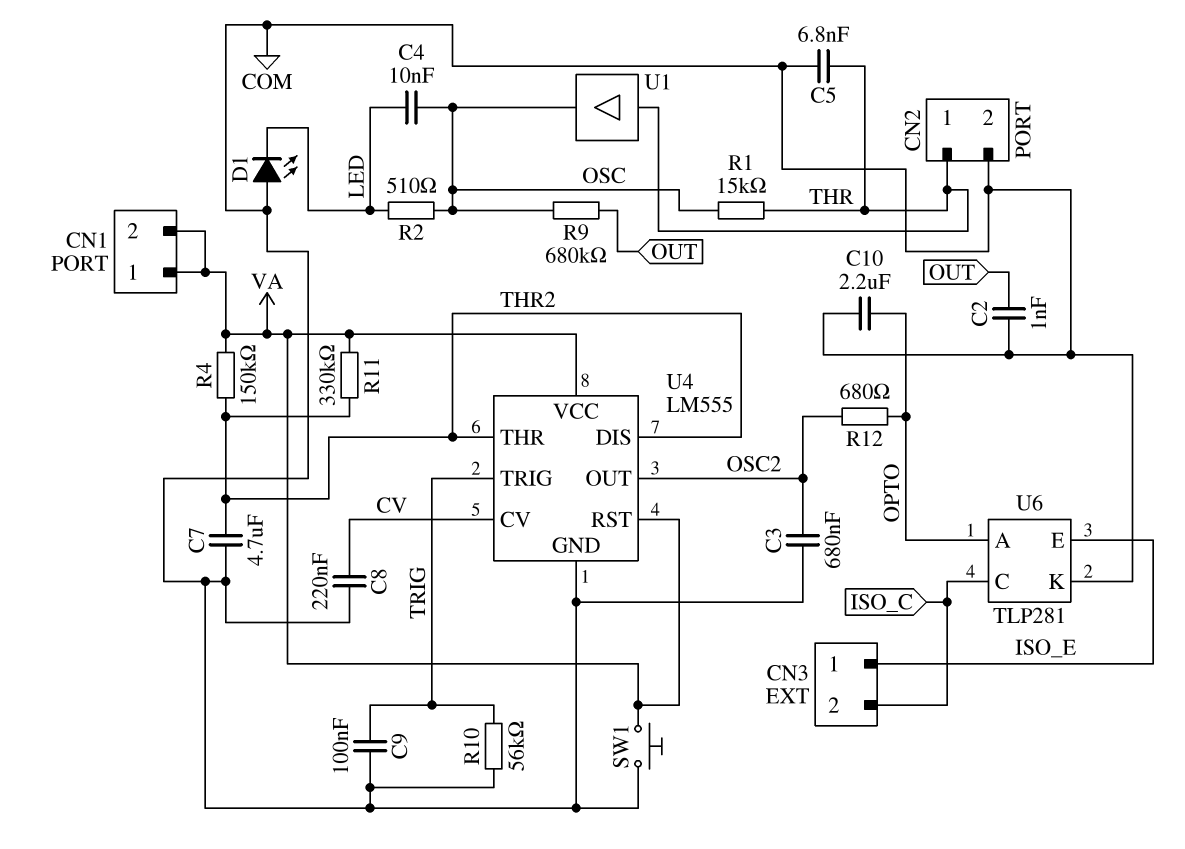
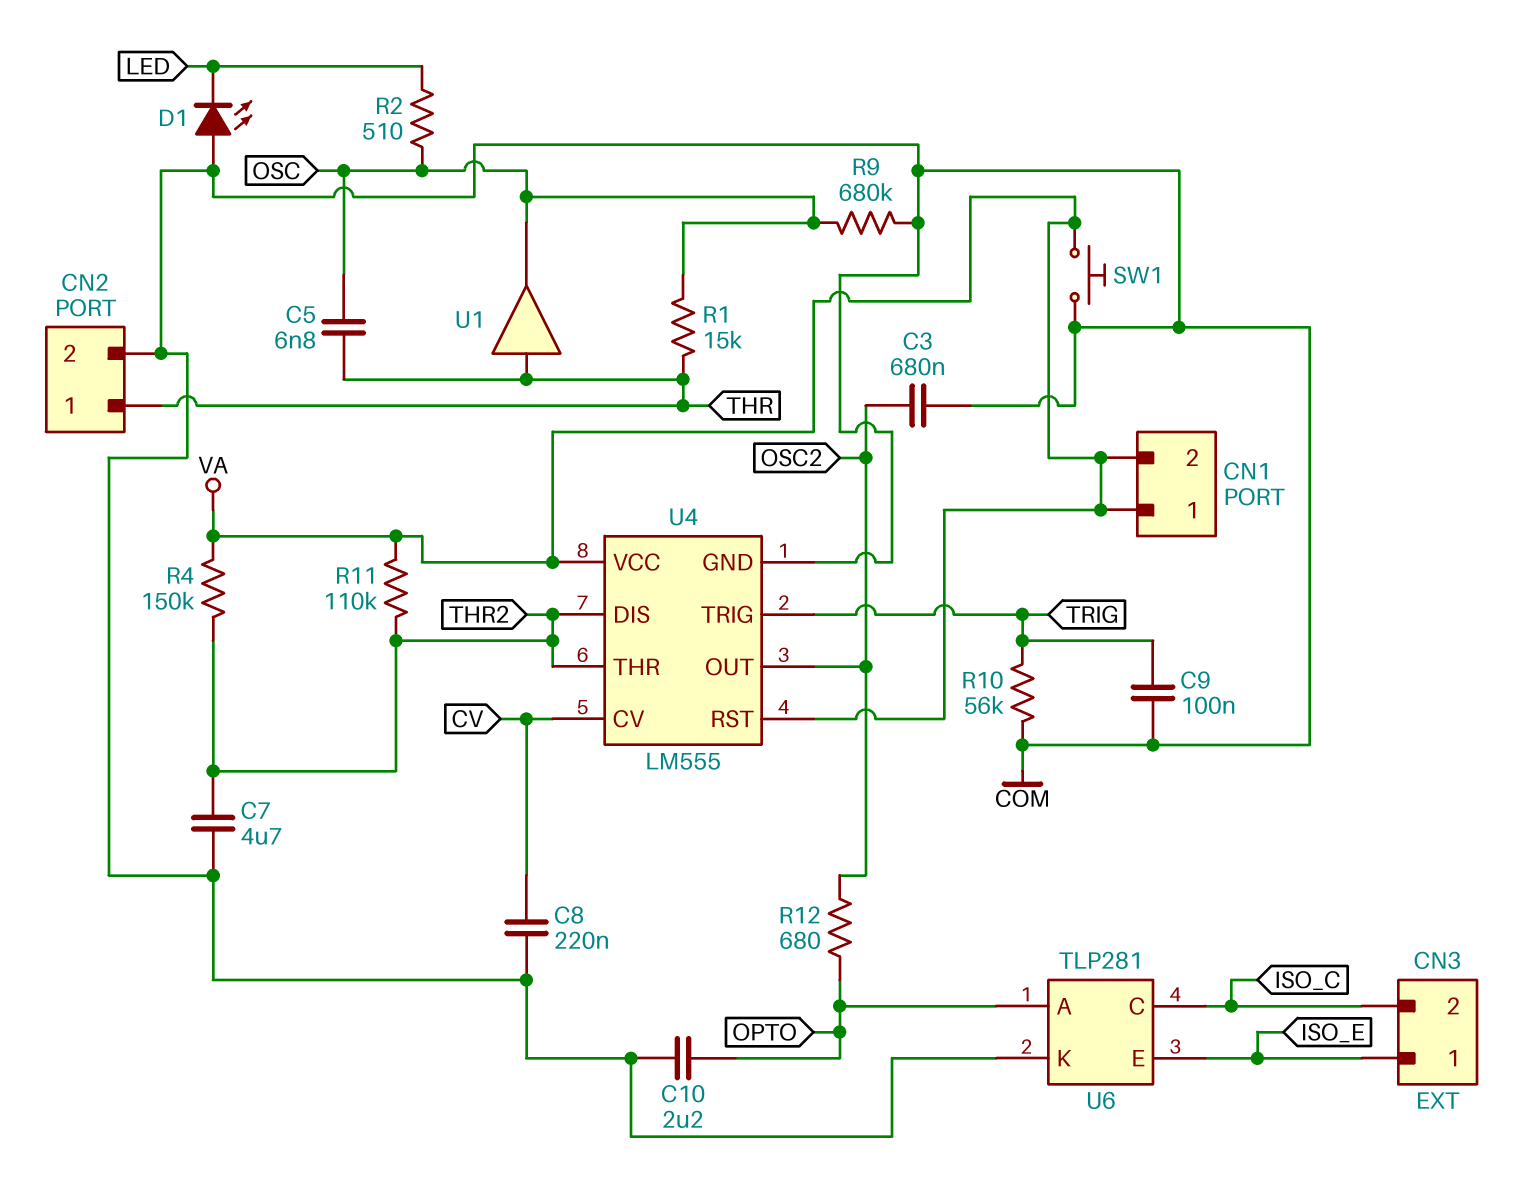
C2: 1nF (COM, OUT) -> none
C4: 10nF (LED, OSC) -> none
C5: 6.8nF (COM, THR) -> 6.8nF (OSC, THR)
R9: 680k (OSC, OUT) -> 680k (COM, OSC)
R11: 330k (THR2, VA) -> 110k (THR2, VA)

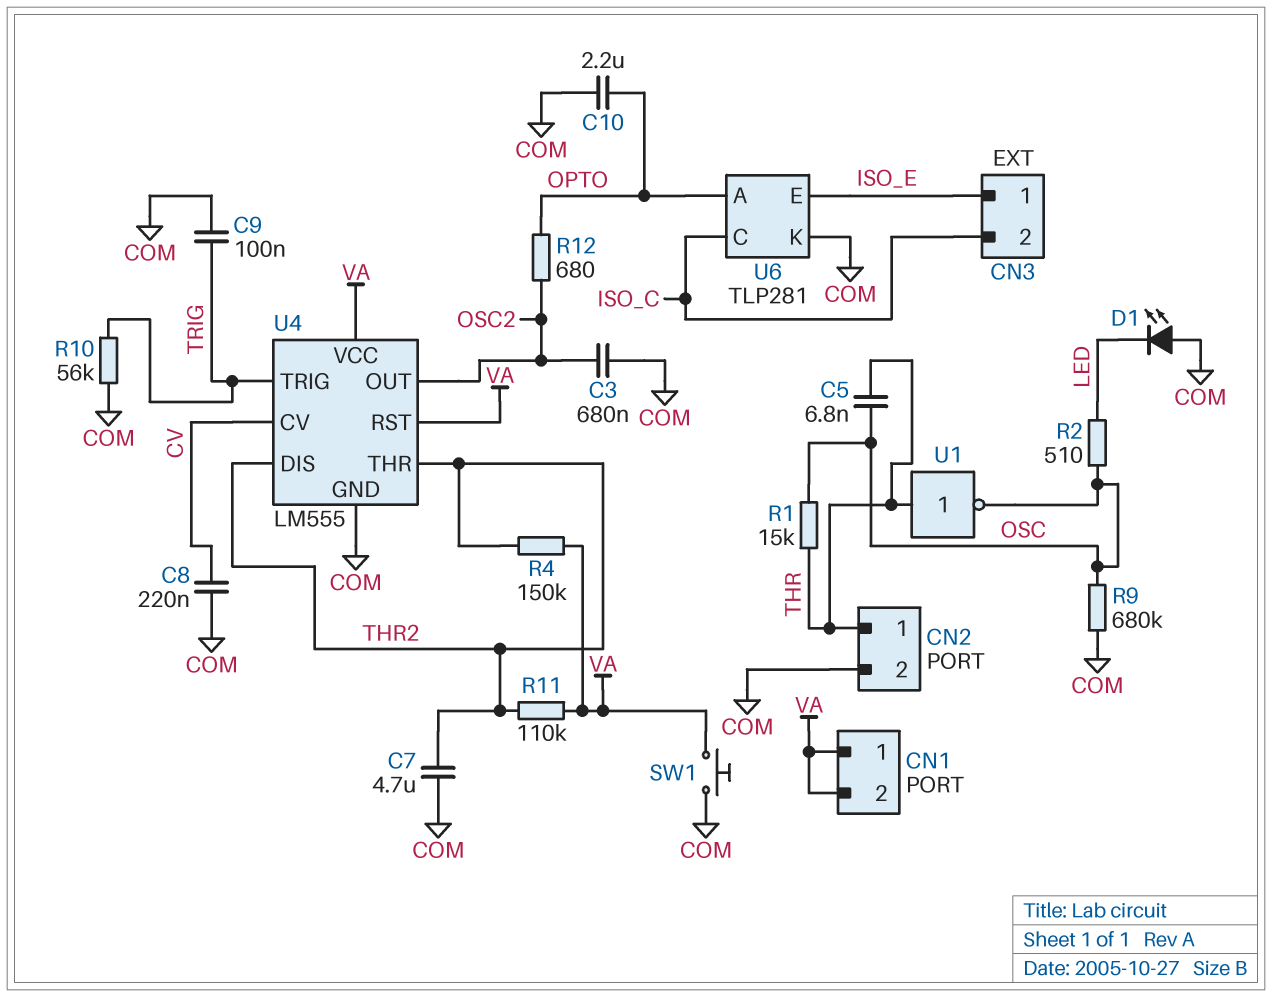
U1: buffer (in THR, out OSC) -> NOT (in THR, out OSC)

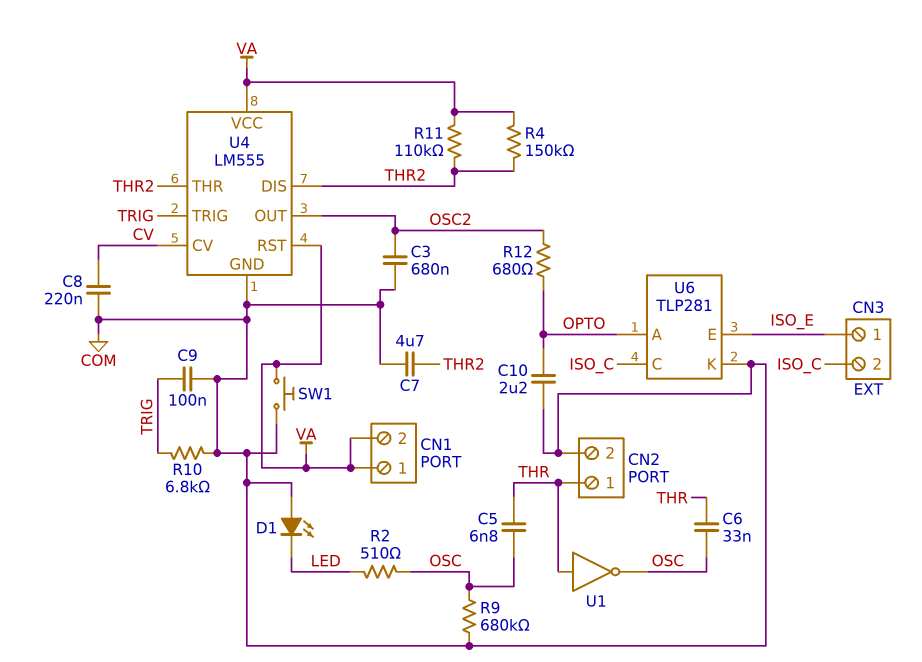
C6: none -> 33nF (OSC, THR)
R1: 15k (OSC, THR) -> none
R10: 56k (COM, TRIG) -> 6.8k (COM, TRIG)

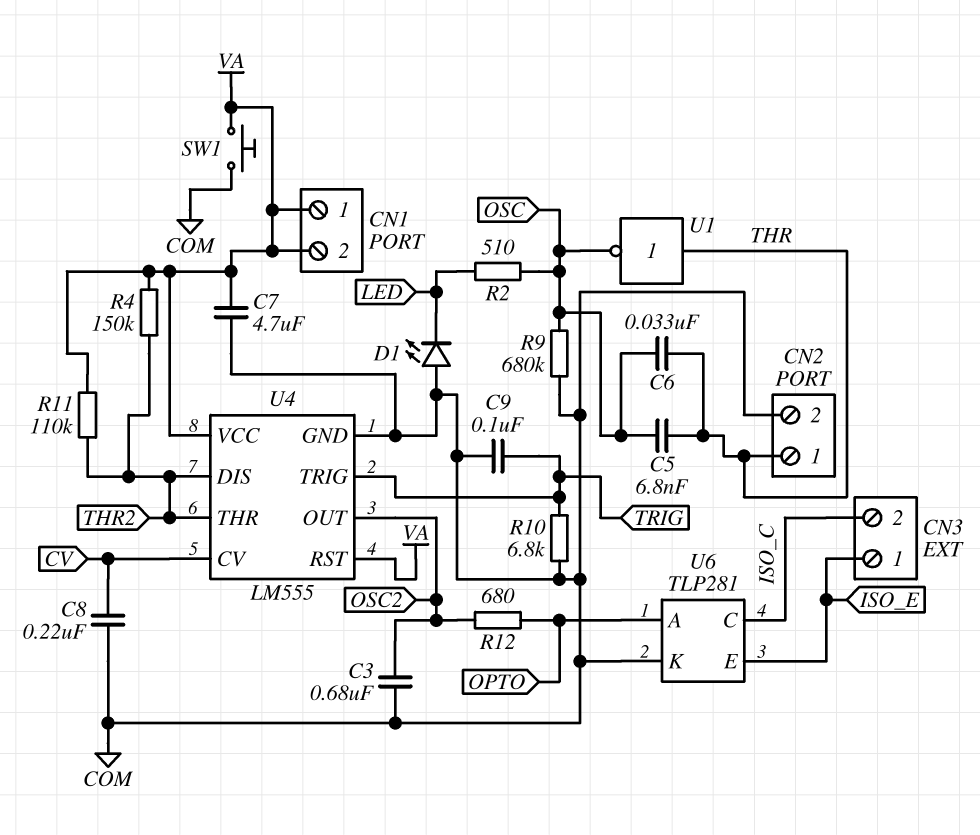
C7: 4.7uF (COM, THR2) -> 4.7uF (COM, VA)
C10: 2.2uF (COM, OPTO) -> none

